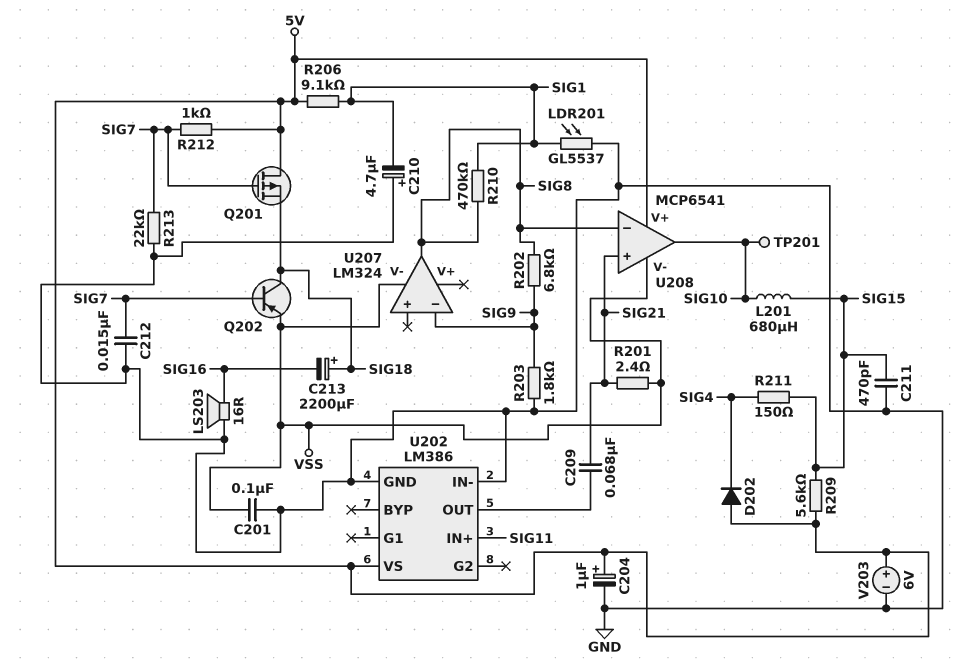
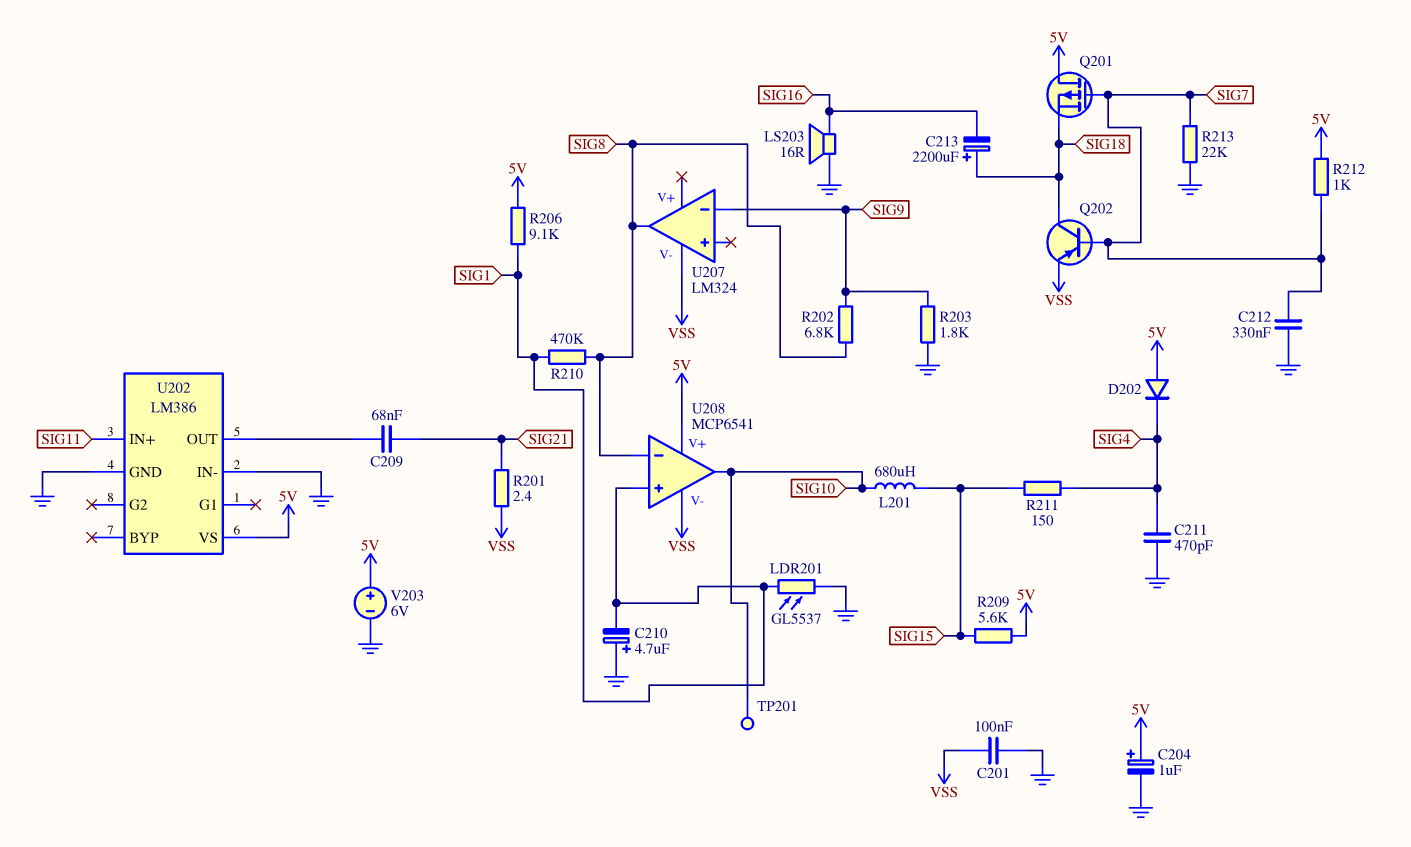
C211: 470pF (GND, SIG15) -> 470pF (GND, SIG4)
C212: 15nF (GND, SIG7) -> 330nF (GND, SIG7)
U208 pin in+: SIG21 -> SIG1

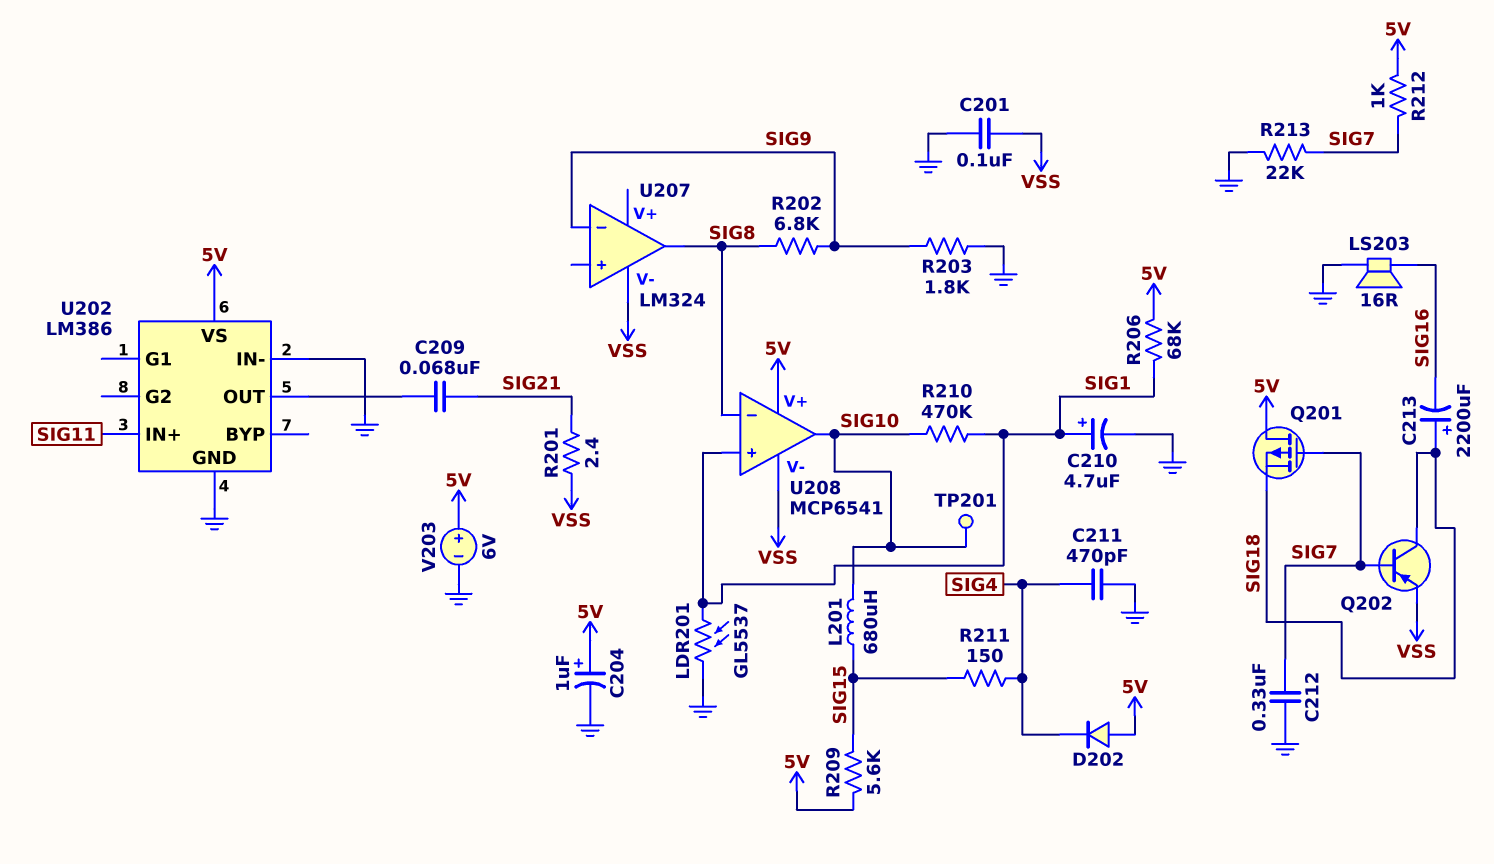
C210: 4.7uF (plus GND, minus SIG1) -> 4.7uF (plus SIG1, minus GND)
R206: 9.1k (5V, SIG1) -> 68k (5V, SIG1)
R210: 470k (SIG1, SIG8) -> 470k (SIG1, SIG10)

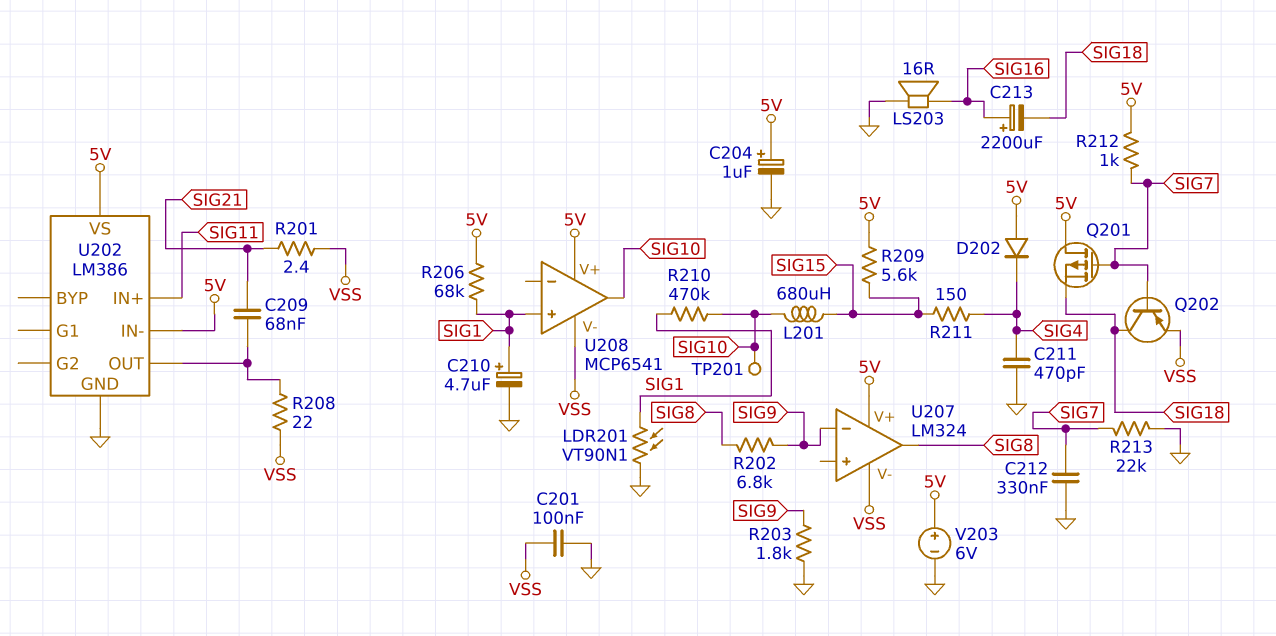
C213: 2200uF (plus SIG18, minus SIG16) -> 2200uF (plus SIG16, minus SIG18)
LDR201: GL5537 (GND, SIG1) -> VT90N1 (GND, SIG1)
R208: none -> 22 (U202/OUT, VSS)
U202 pin IN-: GND -> 5V
U207 pin V+: none -> 5V
U208 pin in-: SIG8 -> none

